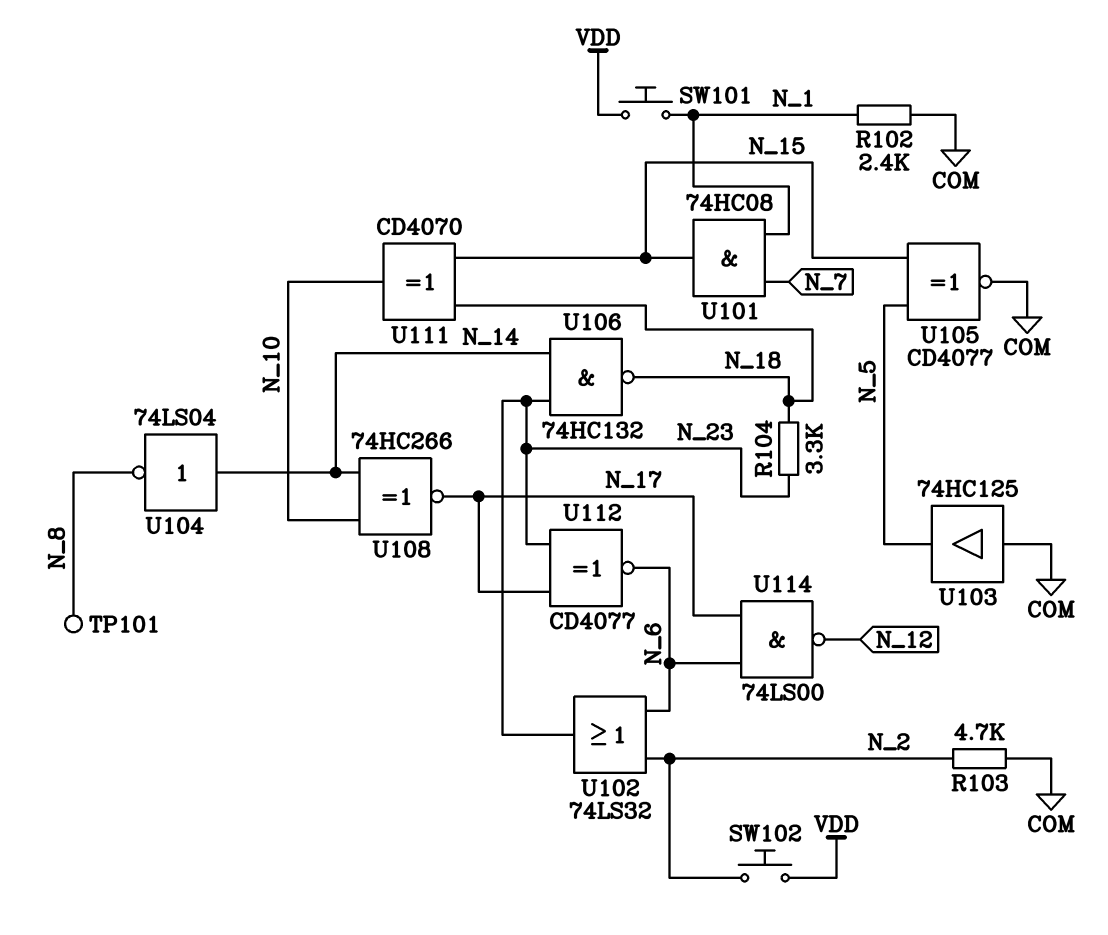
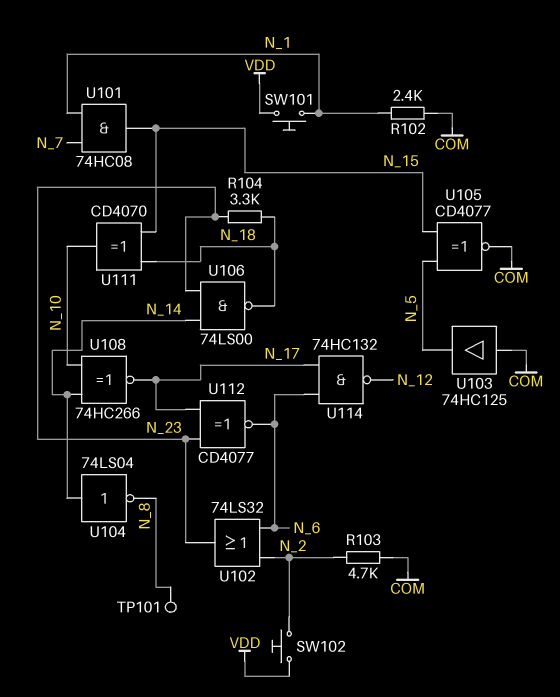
U106: NAND 74HC132 (in N_14, in N_23, out N_18) -> NAND 74LS00 (in N_14, in N_23, out N_18)
U114: NAND 74LS00 (in N_6, in N_17, out N_12) -> NAND 74HC132 (in N_6, in N_17, out N_12)

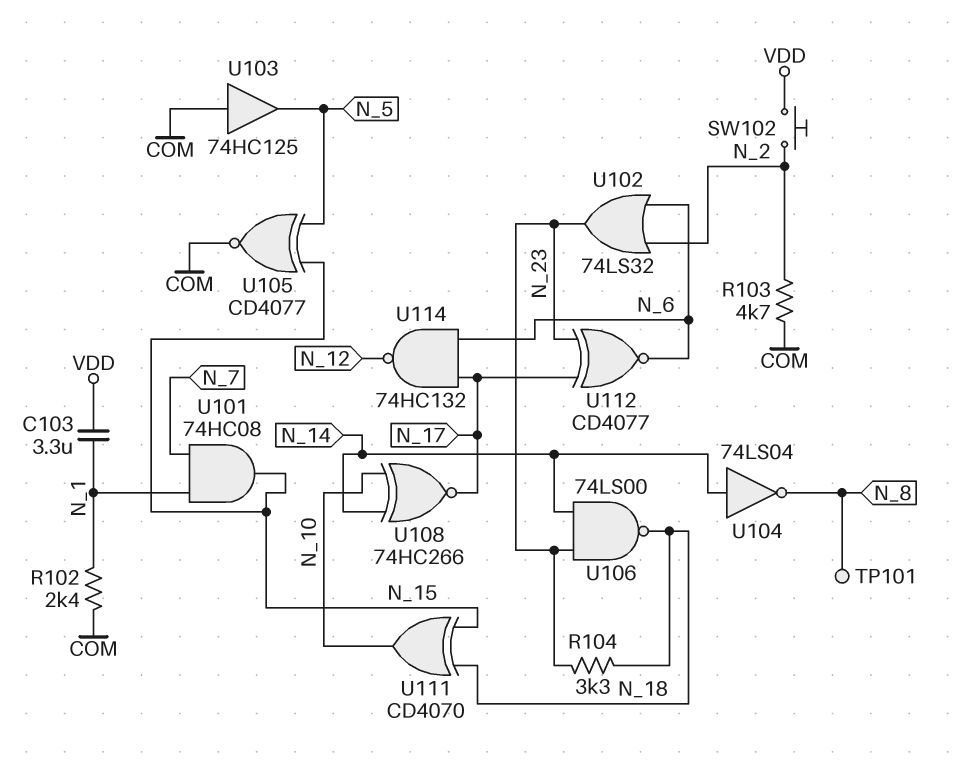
C103: none -> 3.3uF (N_1, VDD)
SW101: button (N_1, VDD) -> none

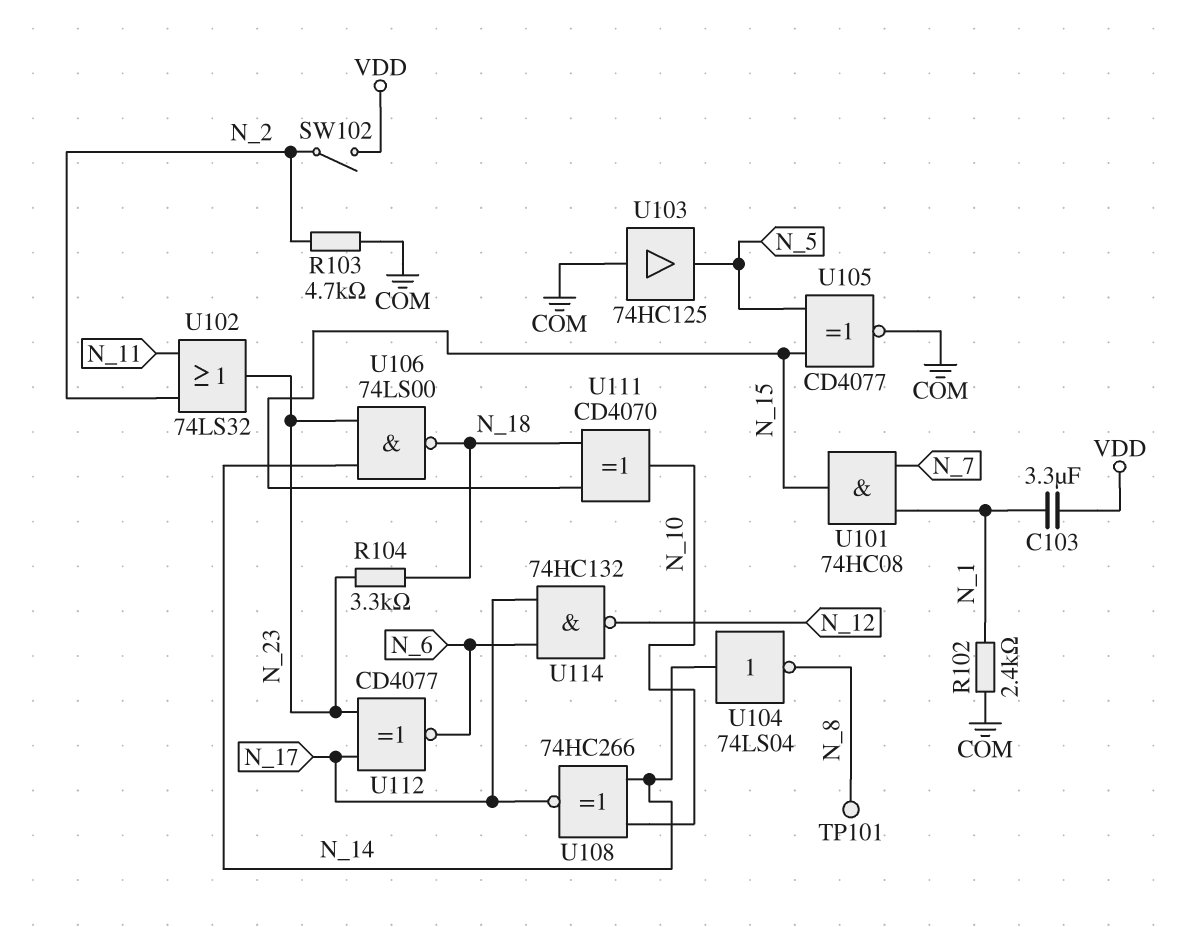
SW102: button (N_2, VDD) -> switch (N_2, VDD)
U102: OR 74LS32 (in N_2, in N_6, out N_23) -> OR 74LS32 (in N_2, in N_11, out N_23)

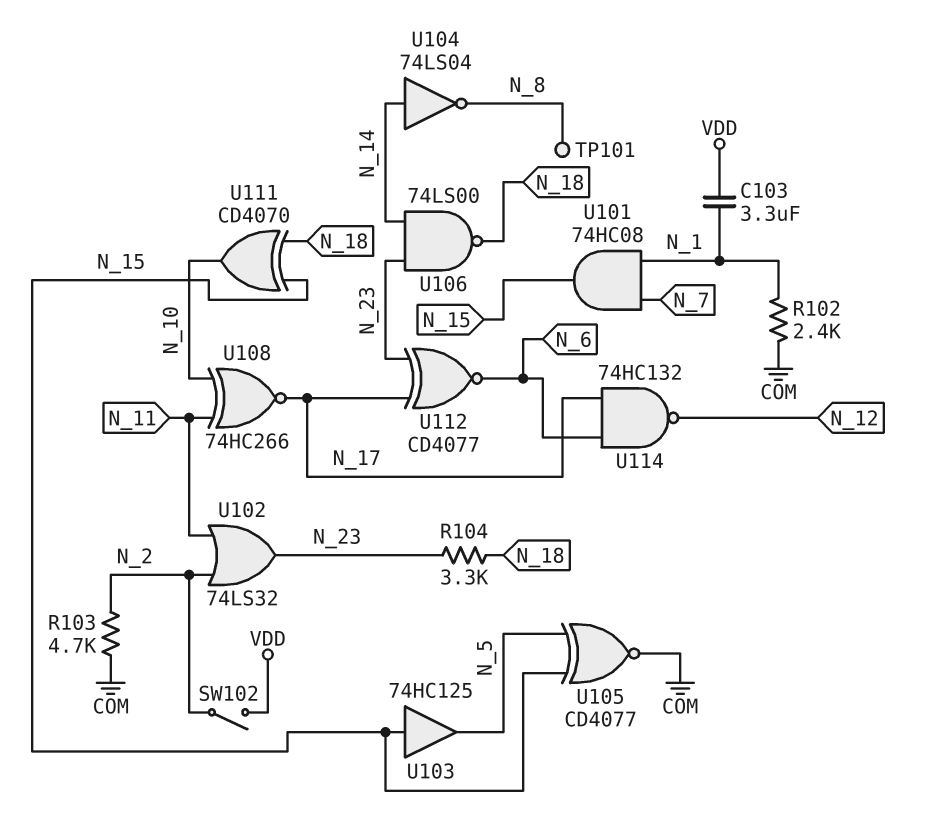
U103: buffer 74HC125 (in COM, out N_5) -> buffer 74HC125 (in N_15, out N_5)
U108: XNOR 74HC266 (in N_10, in N_14, out N_17) -> XNOR 74HC266 (in N_10, in N_11, out N_17)

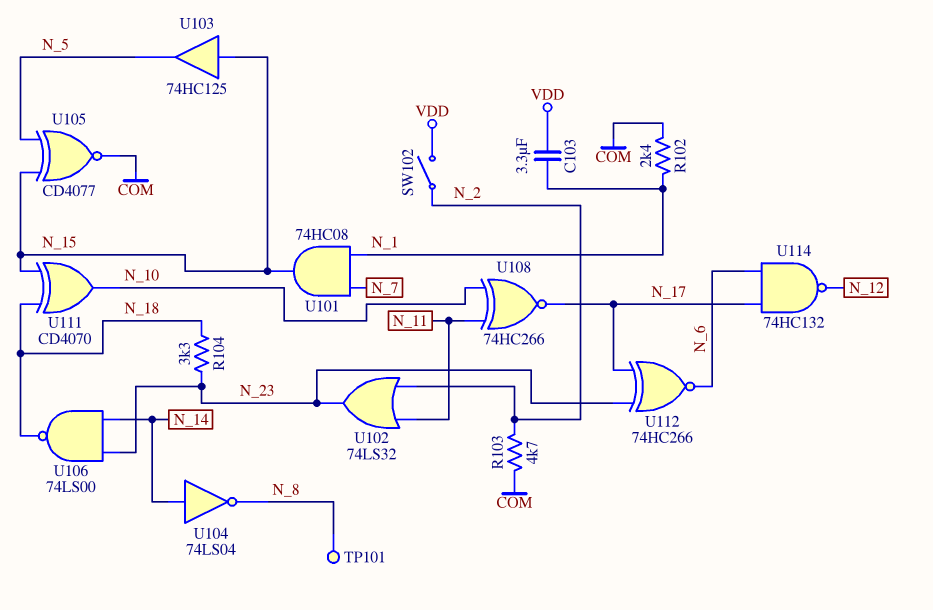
U112: XNOR CD4077 (in N_17, in N_23, out N_6) -> XNOR 74HC266 (in N_17, in N_23, out N_6)

